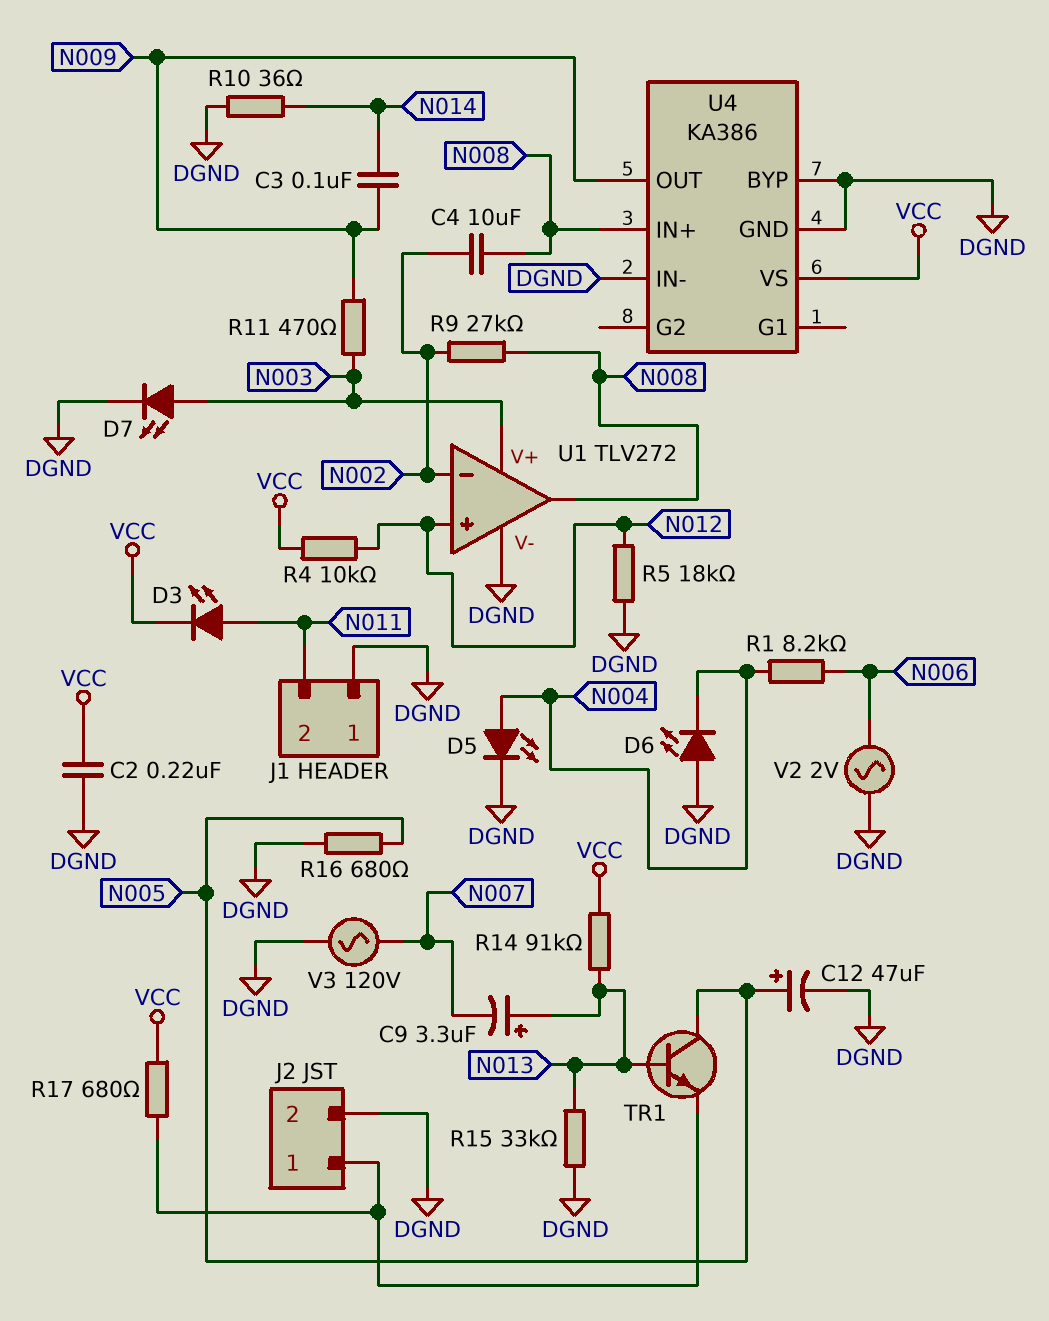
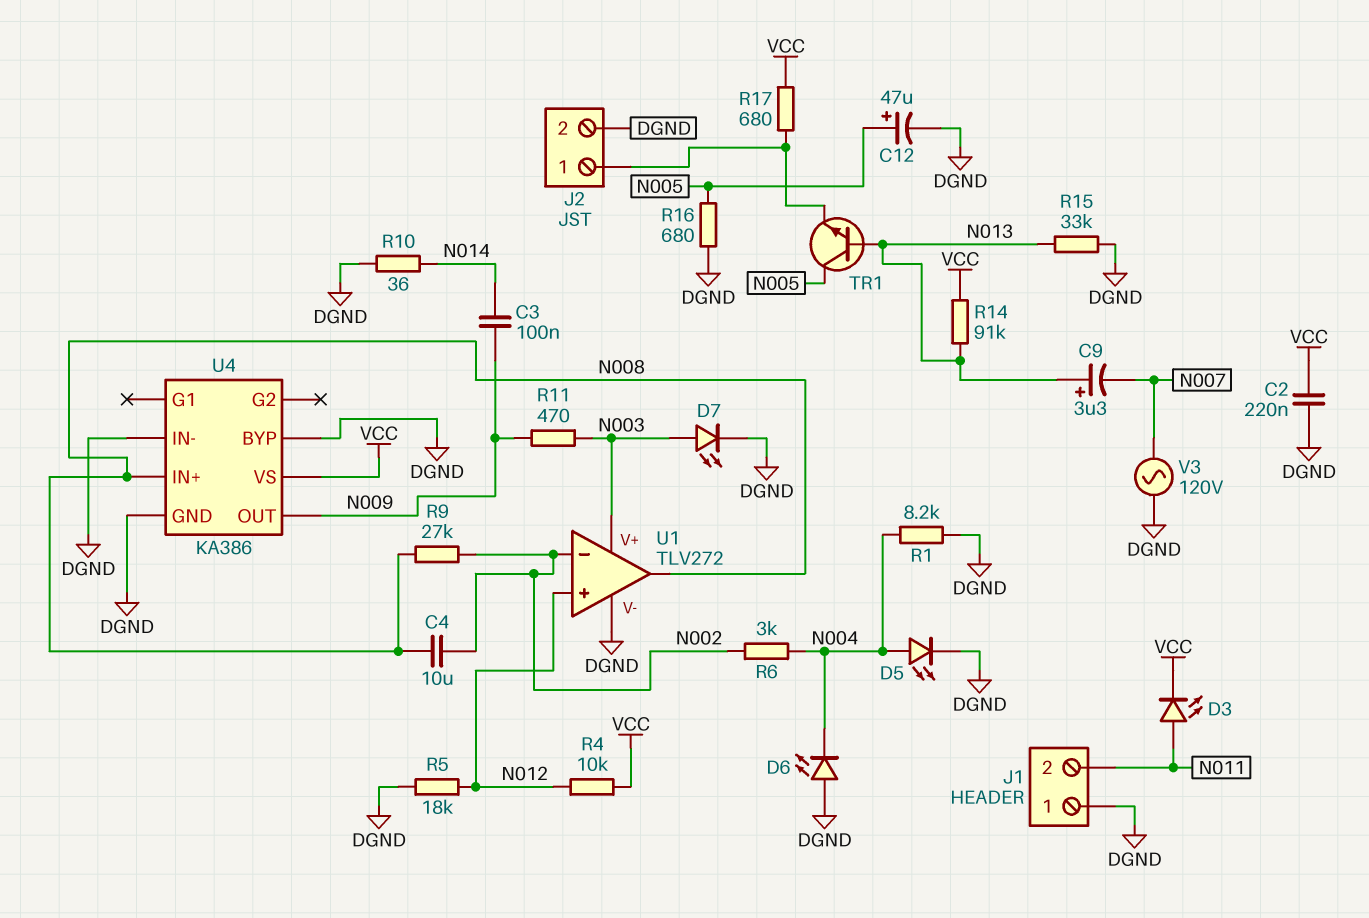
R1: 8.2k (N004, N006) -> 8.2k (DGND, N004)
R6: none -> 3k (N002, N004)
V2: AC 2V (DGND, N006) -> none

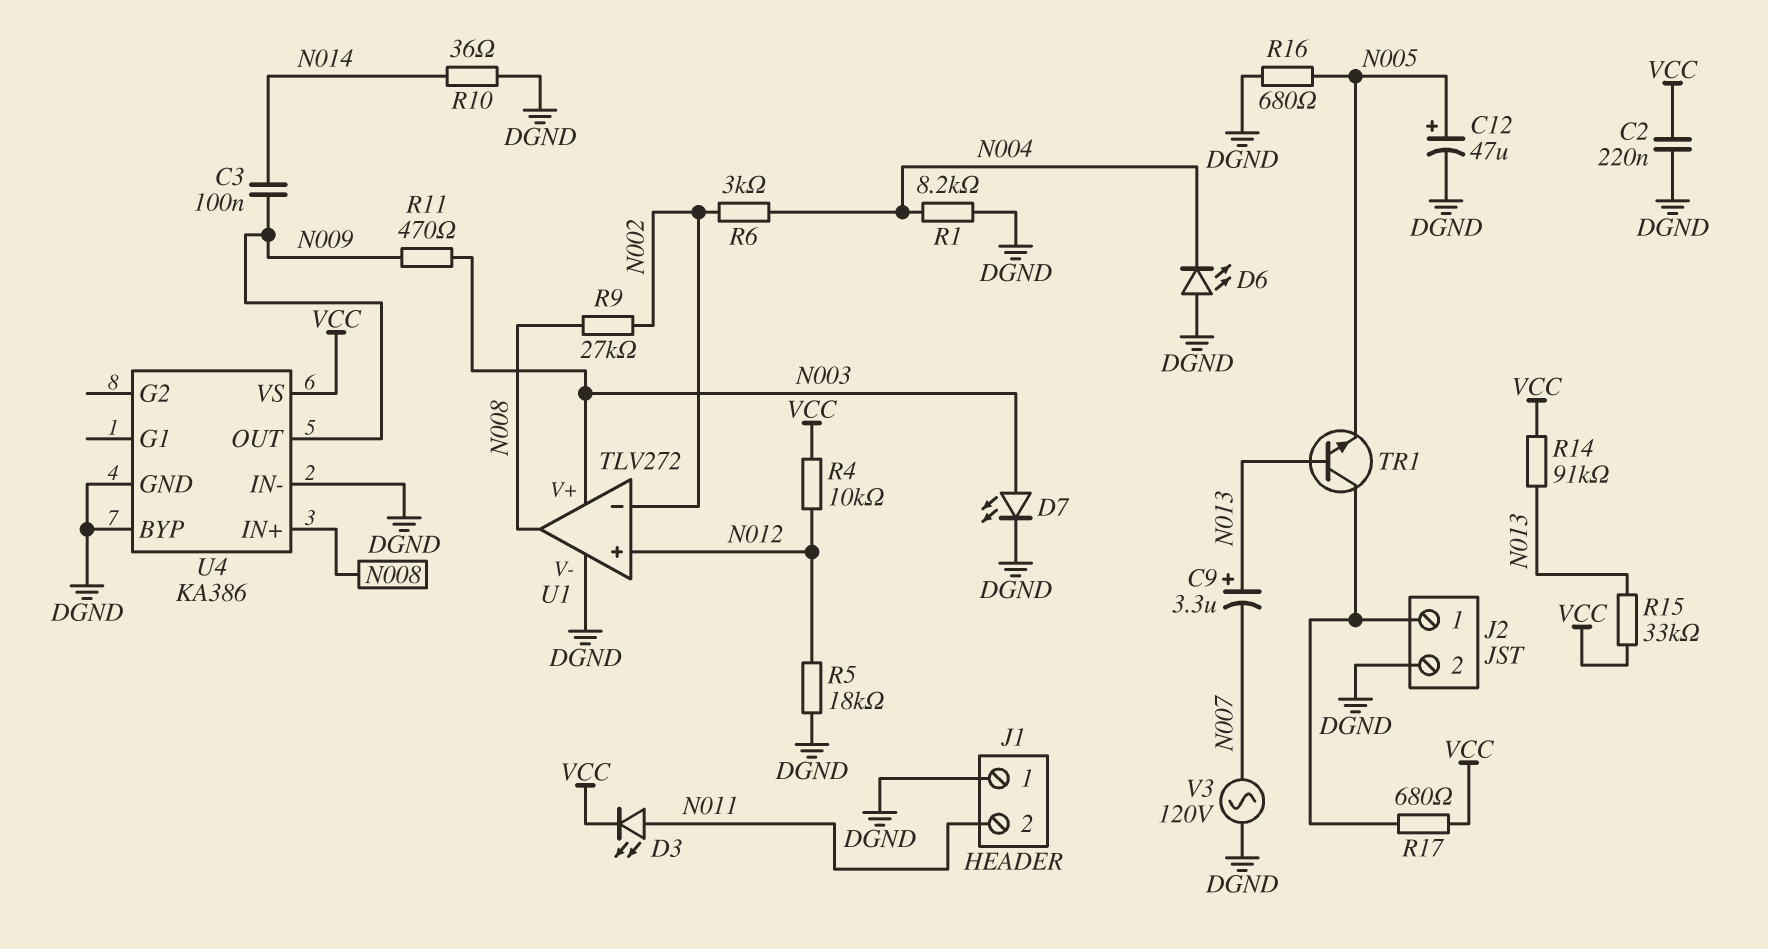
C4: 10uF (N002, N008) -> none
D5: LED (A N004, K DGND) -> none
R15: 33k (DGND, N013) -> 33k (N013, VCC)
TR1: NPN (B N013, C N005, E J2/1) -> NPN (B N013, C J2/1, E N005)

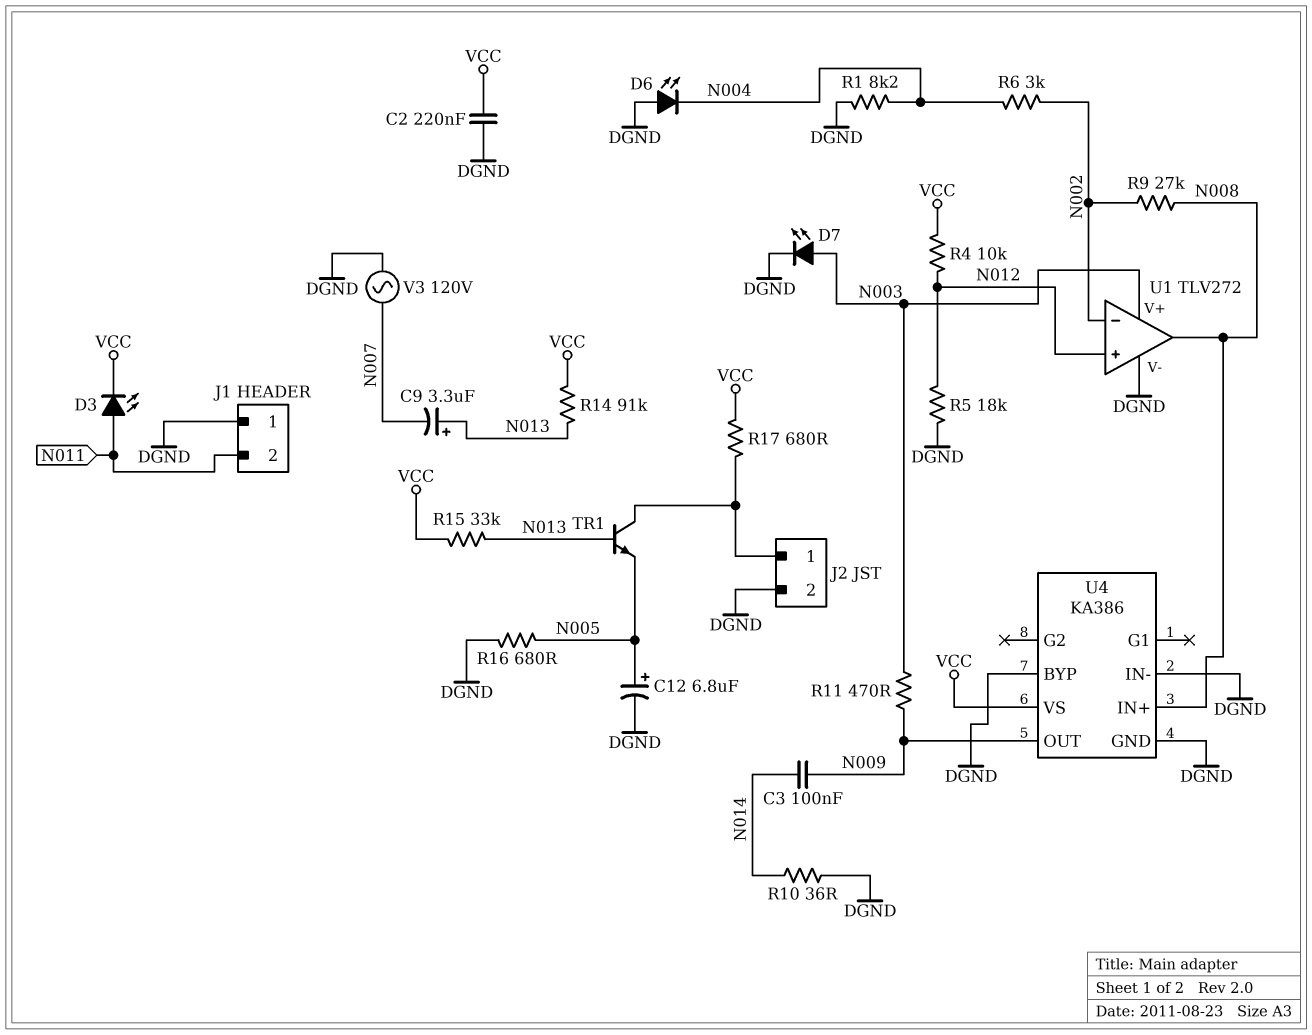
C12: 47uF (plus N005, minus DGND) -> 6.8uF (plus N005, minus DGND)

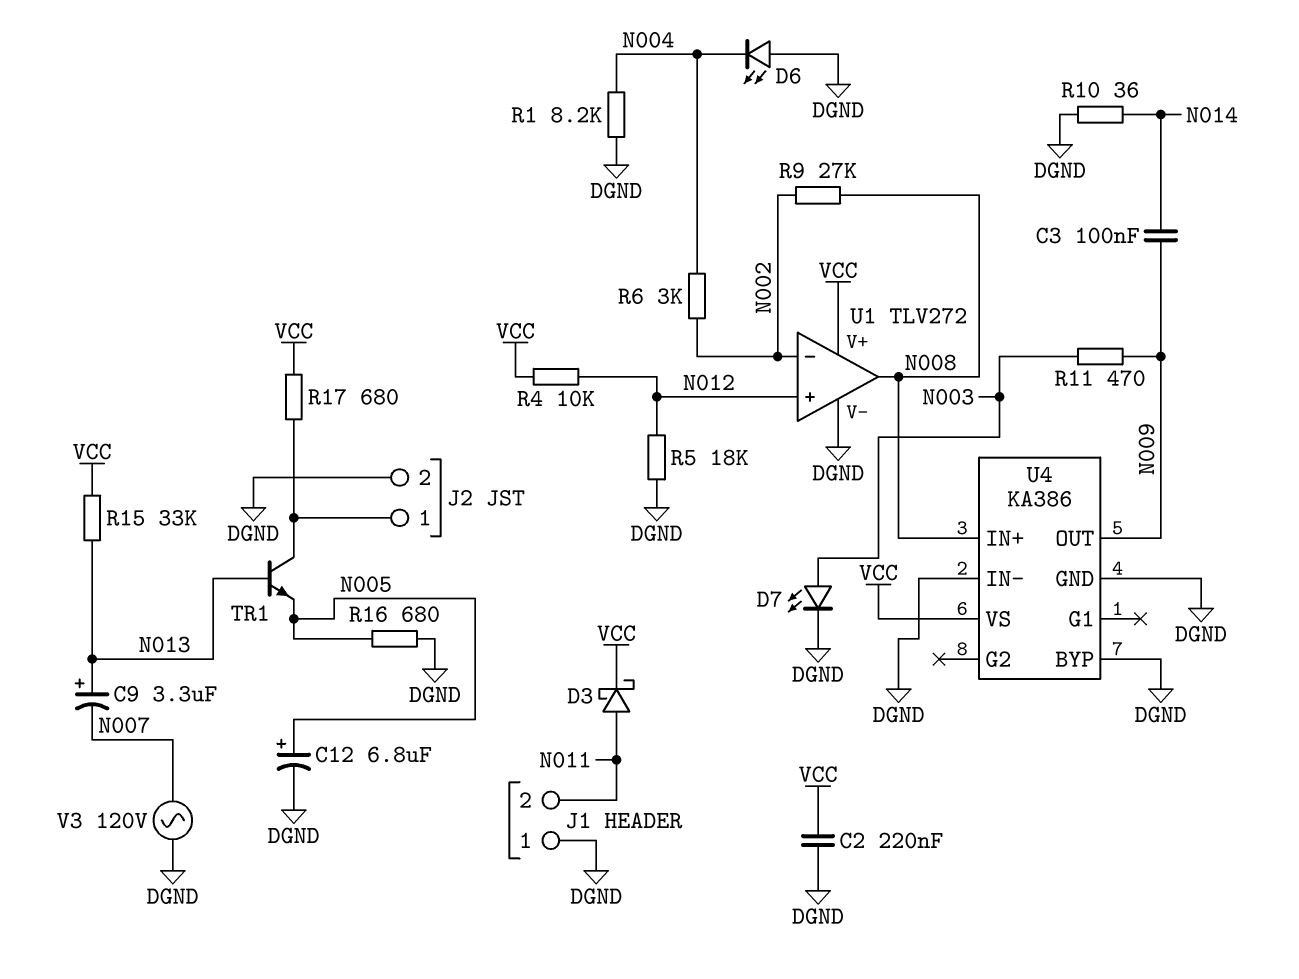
D3: LED (A N011, K VCC) -> schottky (A N011, K VCC)
R14: 91k (N013, VCC) -> none
U1 pin V+: N003 -> VCC

